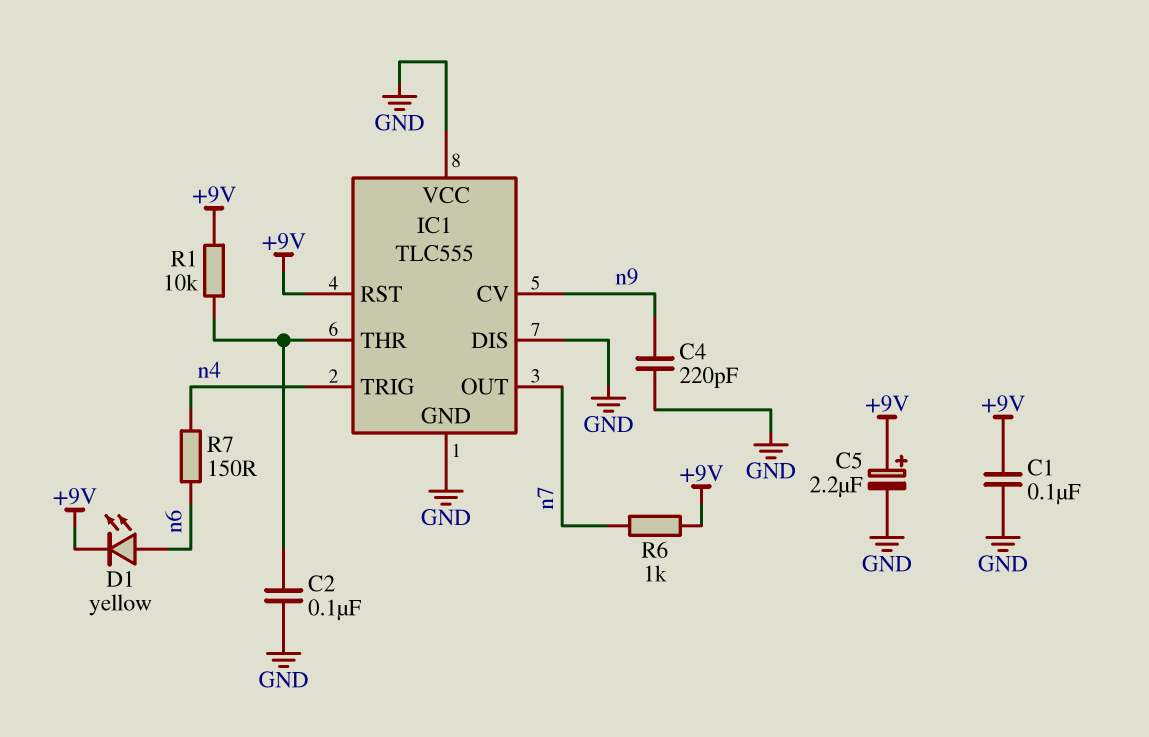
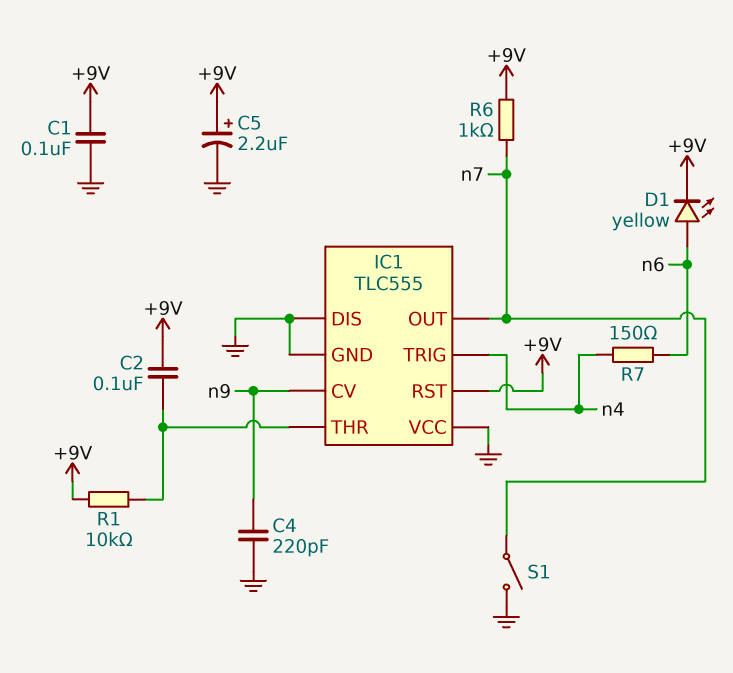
C2: 100nF (GND, IC1/THR) -> 100nF (+9V, IC1/THR)
S1: none -> switch (GND, n7)

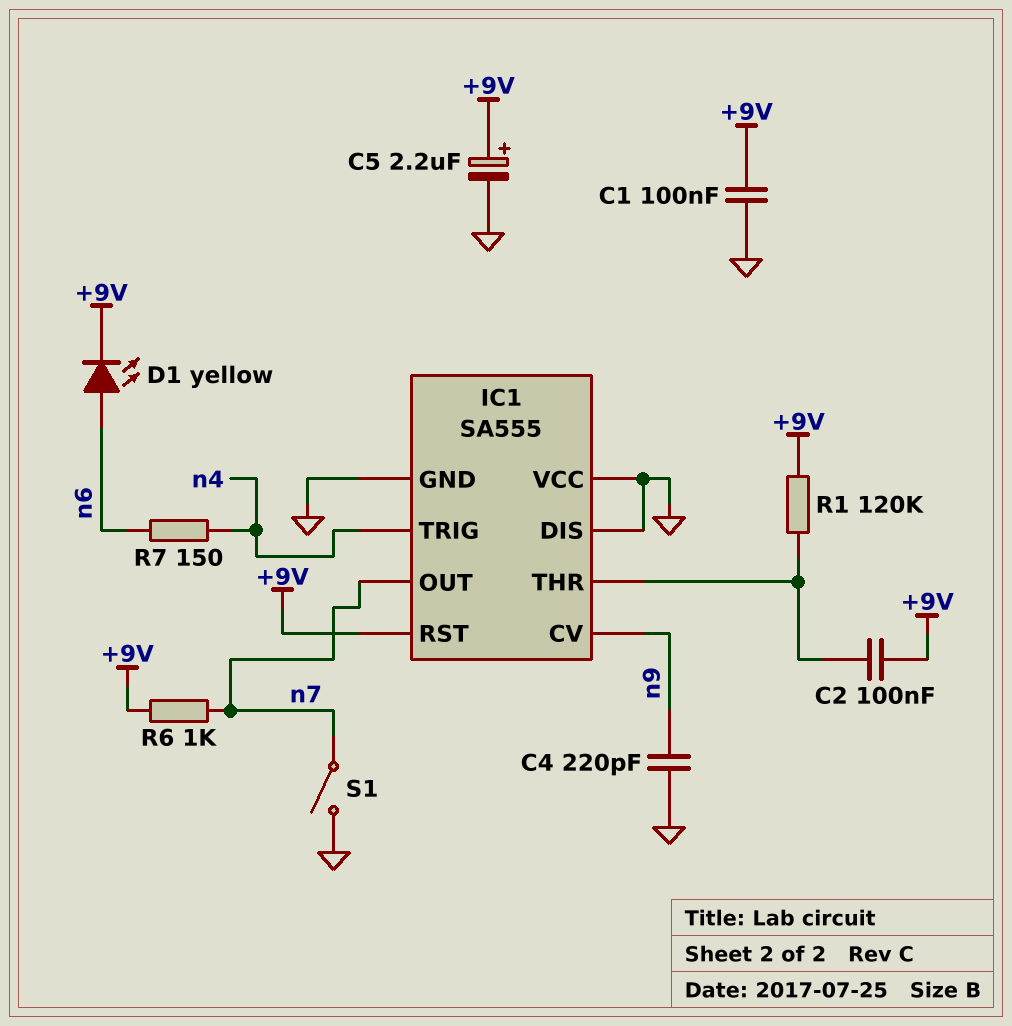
IC1: TLC555 -> SA555
R1: 10k (+9V, IC1/THR) -> 120k (+9V, IC1/THR)

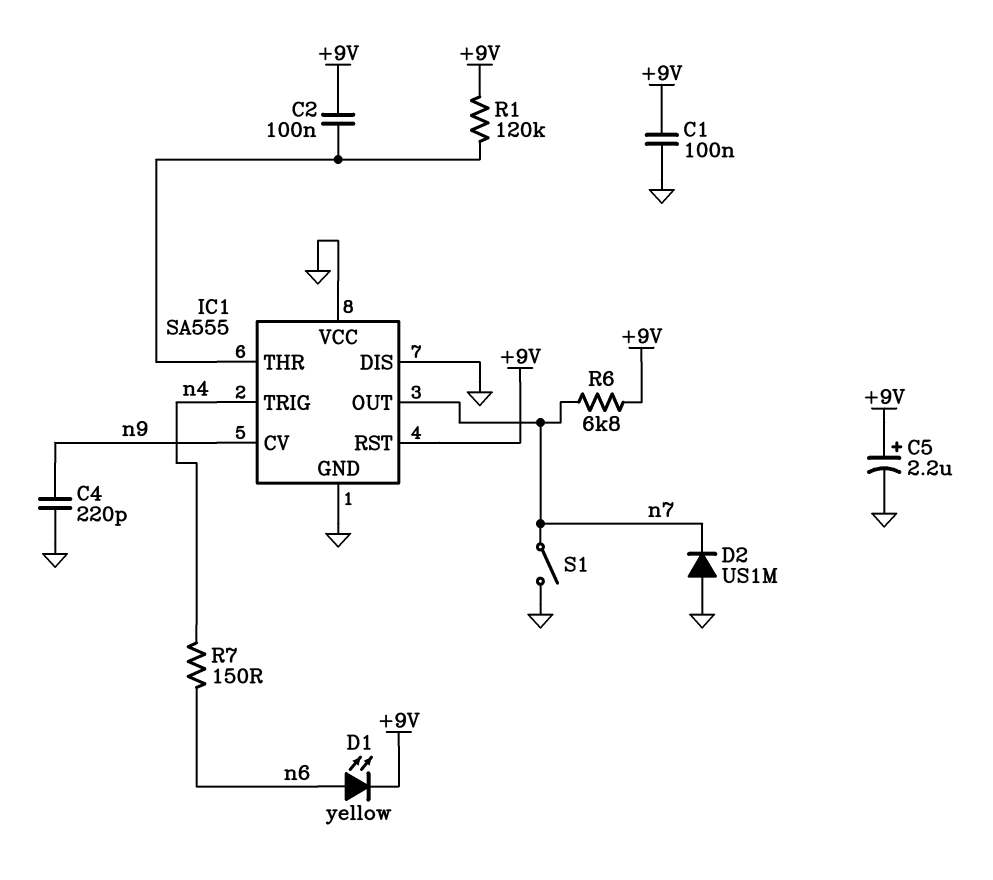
D2: none -> diode US1M (A GND, K n7)
R6: 1k (+9V, n7) -> 6.8k (+9V, n7)

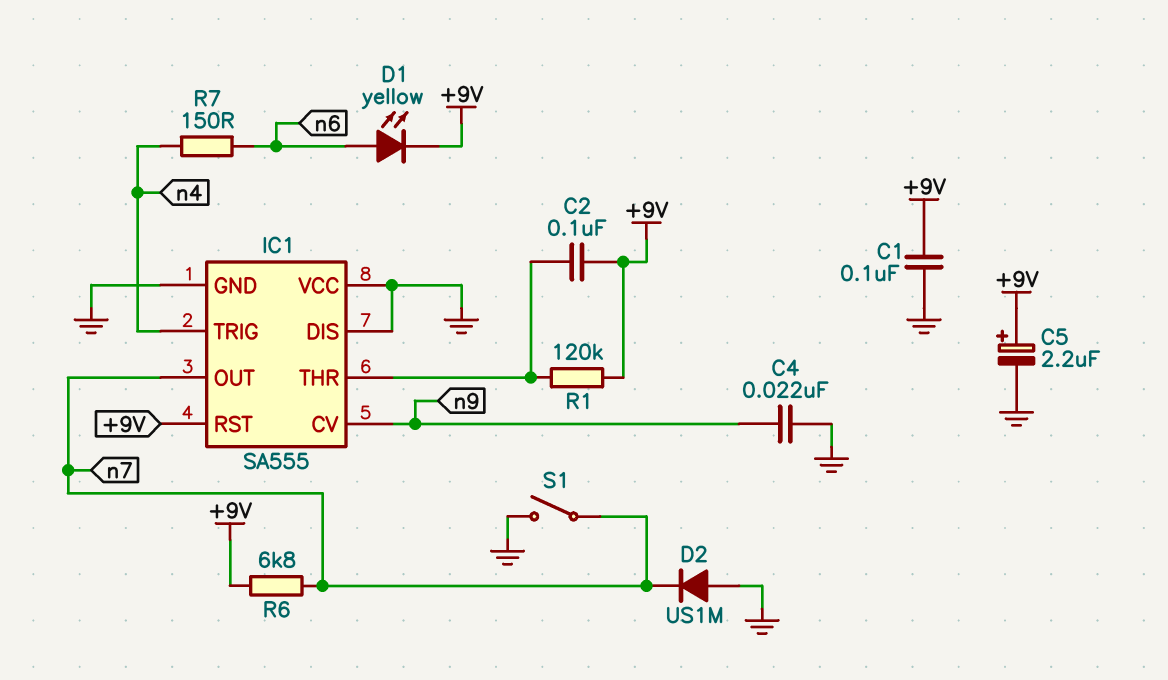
C4: 220pF (GND, n9) -> 22nF (GND, n9)

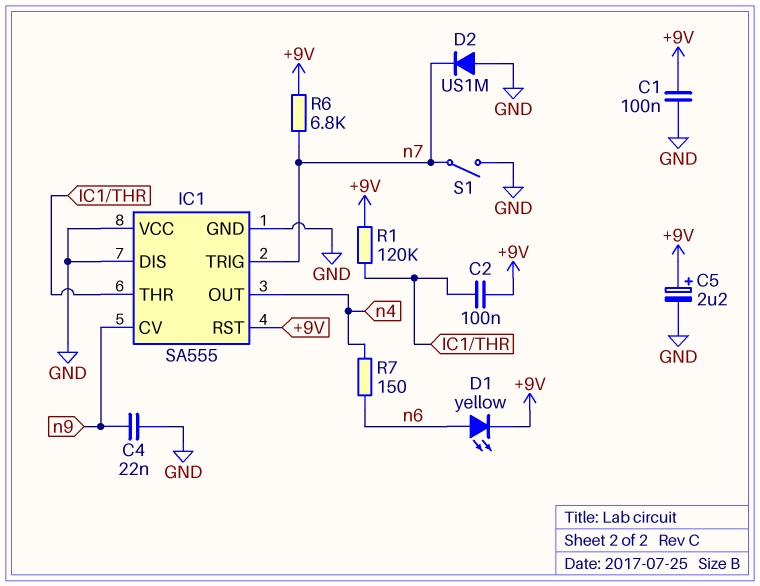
IC1 pin OUT: n7 -> n4
IC1 pin TRIG: n4 -> n7

